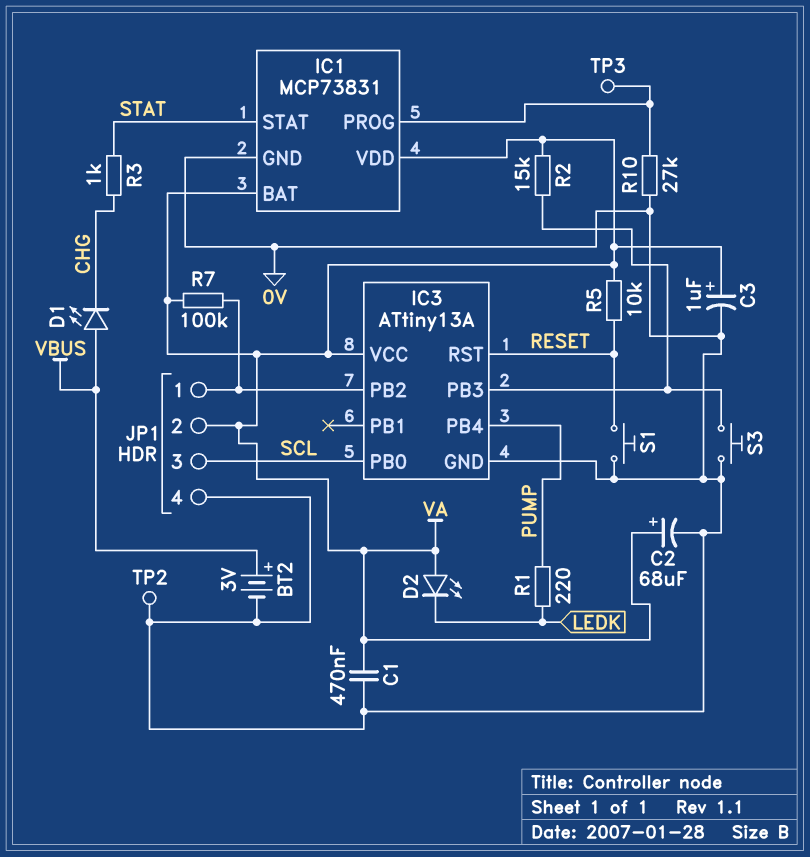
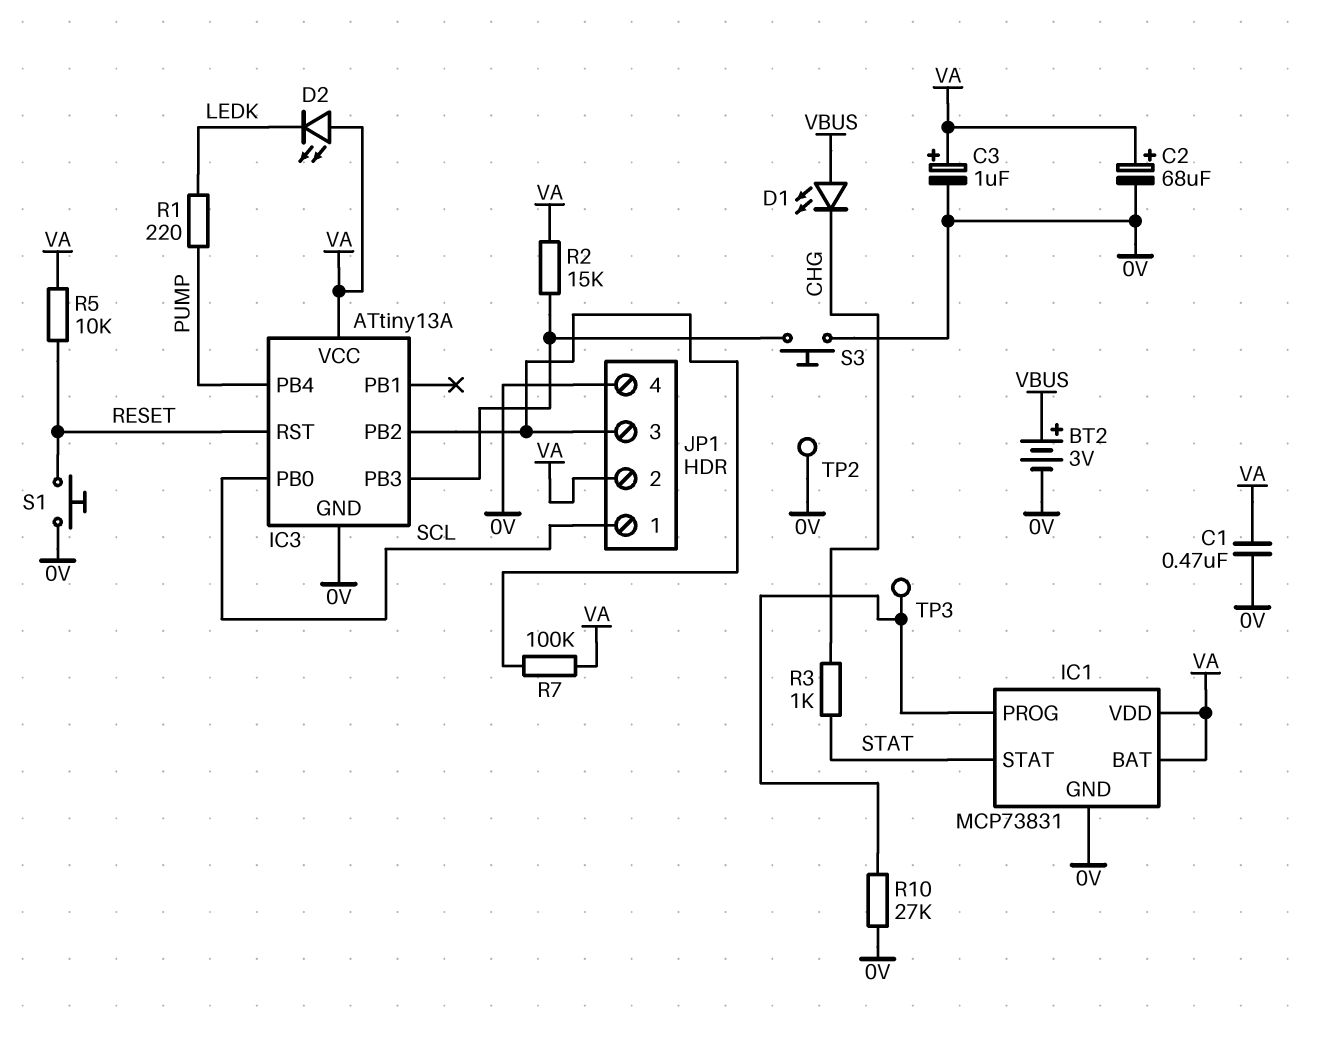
JP1 pin 1: IC3/PB2 -> SCL
JP1 pin 3: SCL -> IC3/PB2

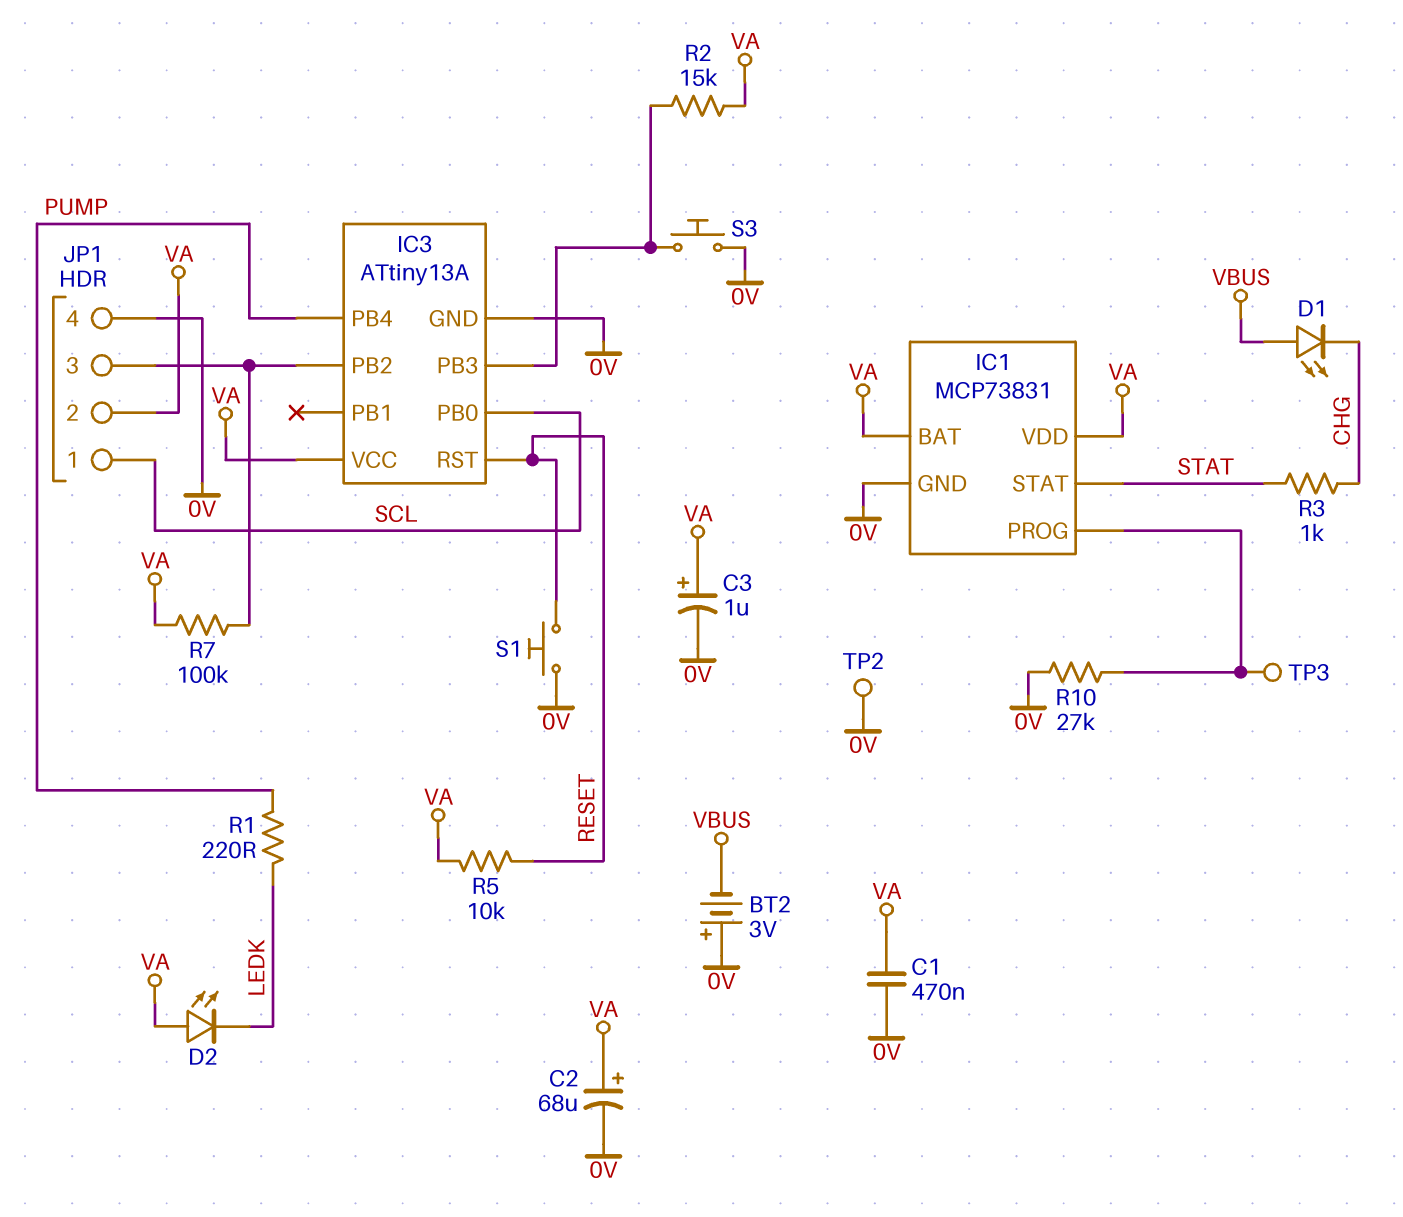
BT2: 3V (plus VBUS, minus 0V) -> 3V (plus 0V, minus VBUS)

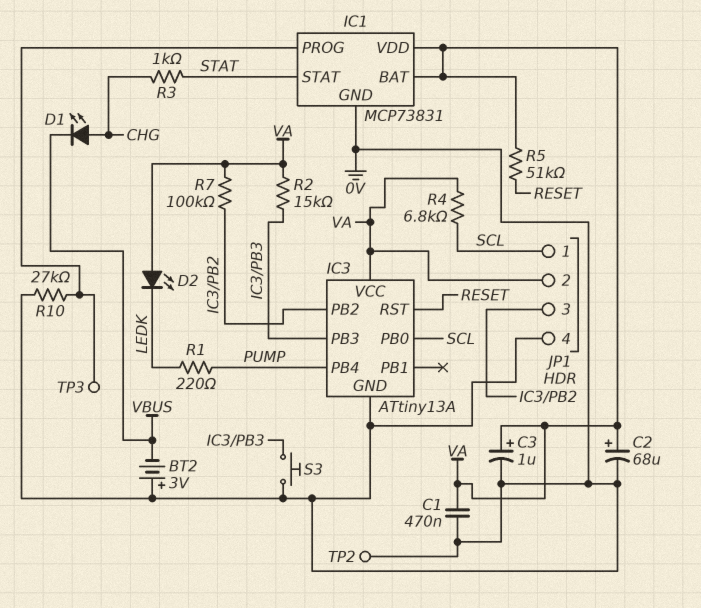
D1: LED (A VBUS, K CHG) -> LED (A CHG, K VBUS)
R4: none -> 6.8k (SCL, VA)
R5: 10k (RESET, VA) -> 51k (RESET, VA)
S1: button (0V, RESET) -> none

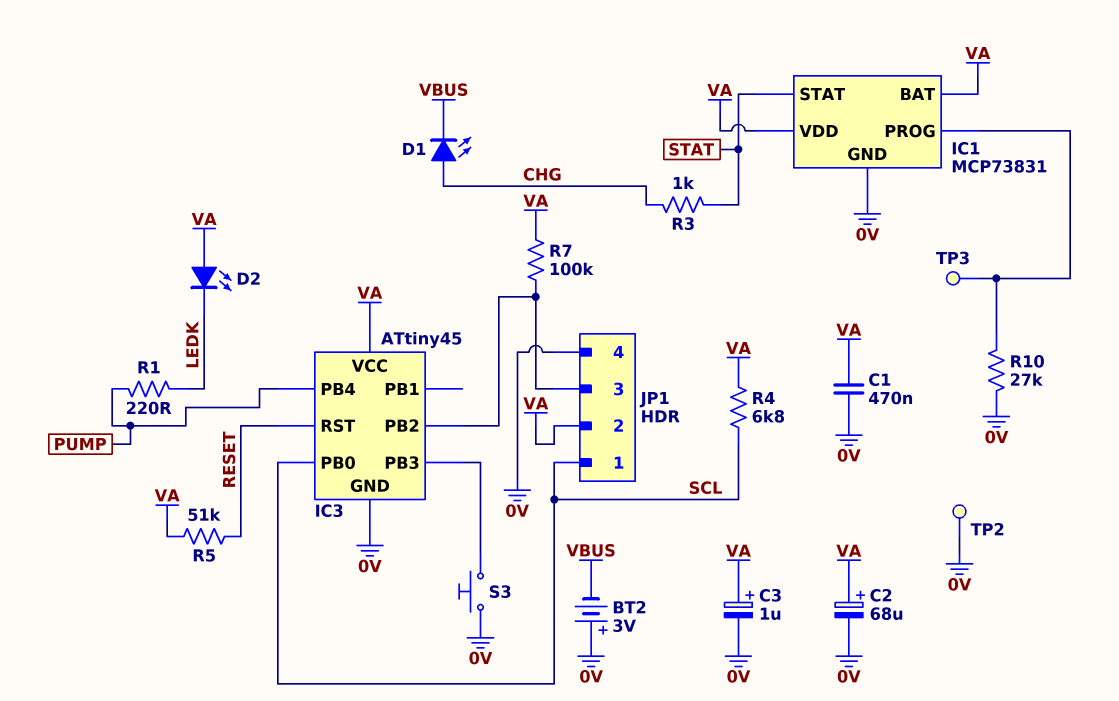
IC3: ATtiny13A -> ATtiny45
R2: 15k (IC3/PB3, VA) -> none

